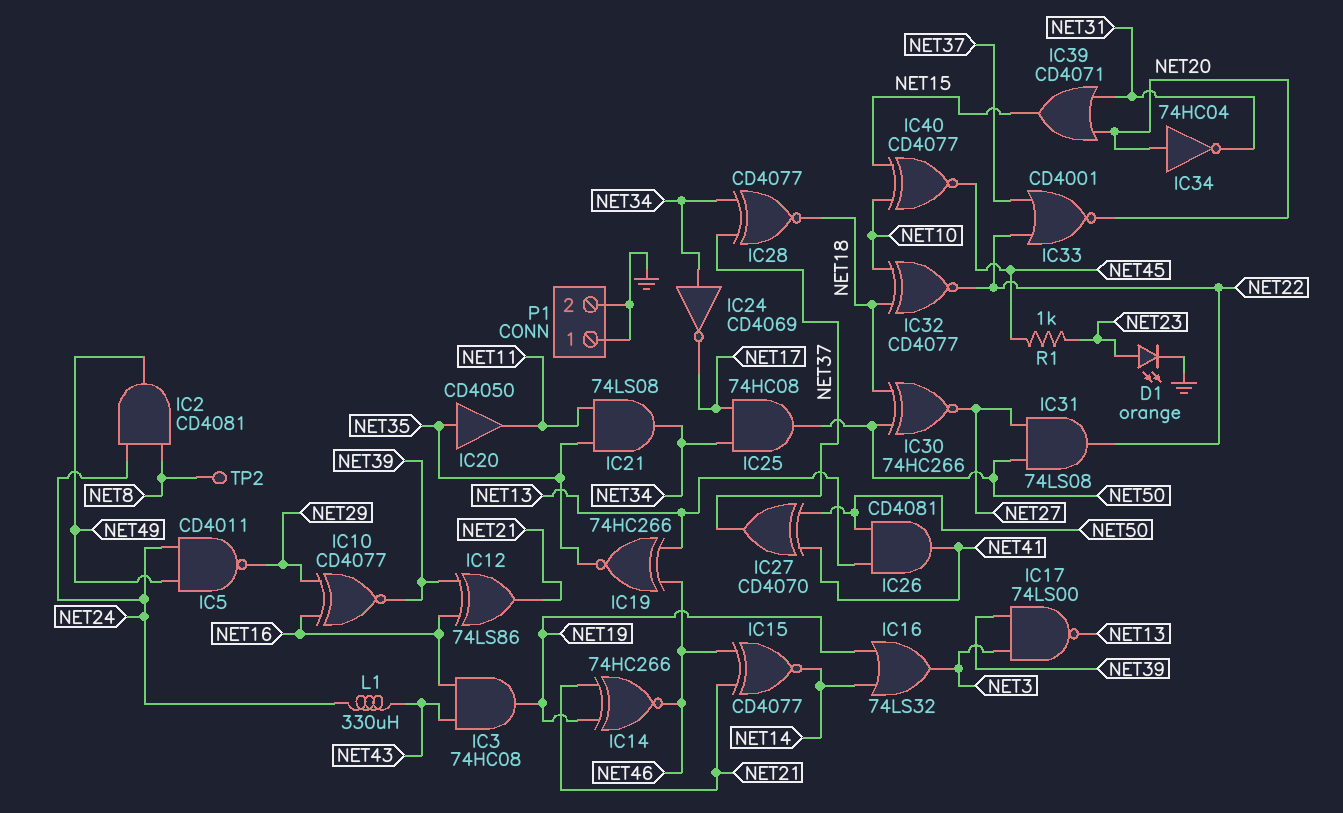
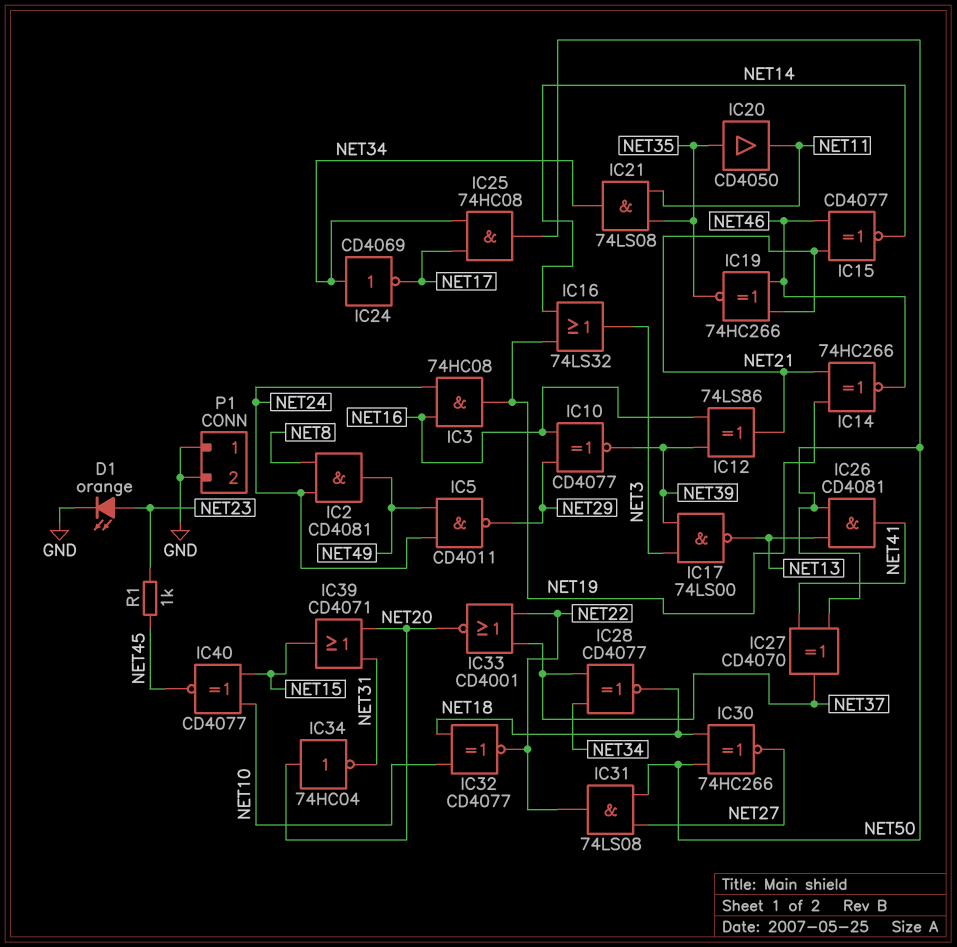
IC3: AND 74HC08 (in NET16, in NET43, out NET19) -> AND 74HC08 (in NET16, in NET24, out NET19)
IC19: XNOR 74HC266 (in NET13, in NET46, out NET35) -> XNOR 74HC266 (in NET21, in NET46, out NET35)
L1: 330uH (NET24, NET43) -> none
TP2: test point (NET8) -> none

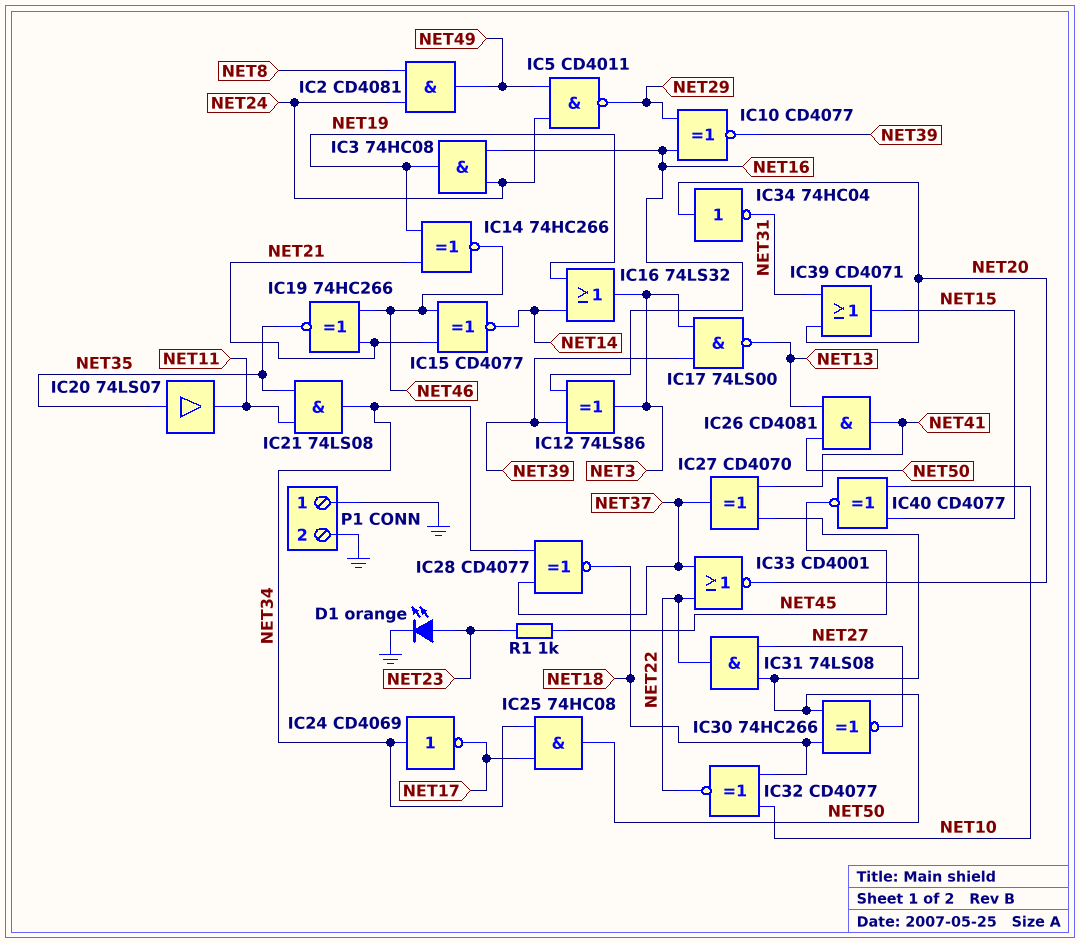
IC12: XOR 74LS86 (in NET16, in NET39, out NET21) -> XOR 74LS86 (in NET16, in NET39, out NET3)
IC20: buffer CD4050 (in NET35, out NET11) -> buffer 74LS07 (in NET35, out NET11)

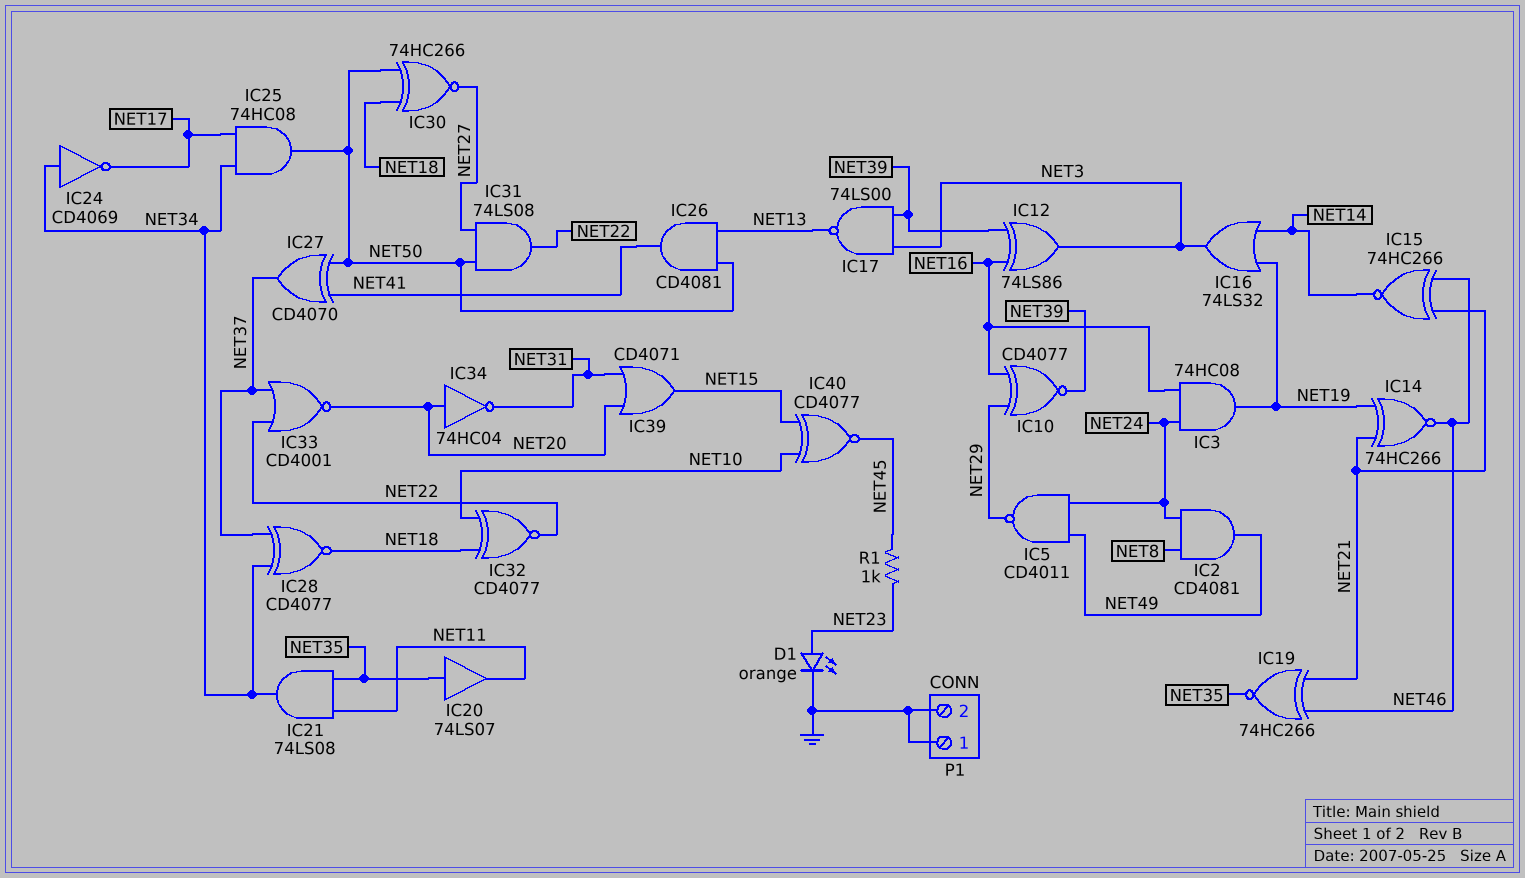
IC15: XNOR CD4077 (in NET21, in NET46, out NET14) -> XNOR 74HC266 (in NET21, in NET46, out NET14)

